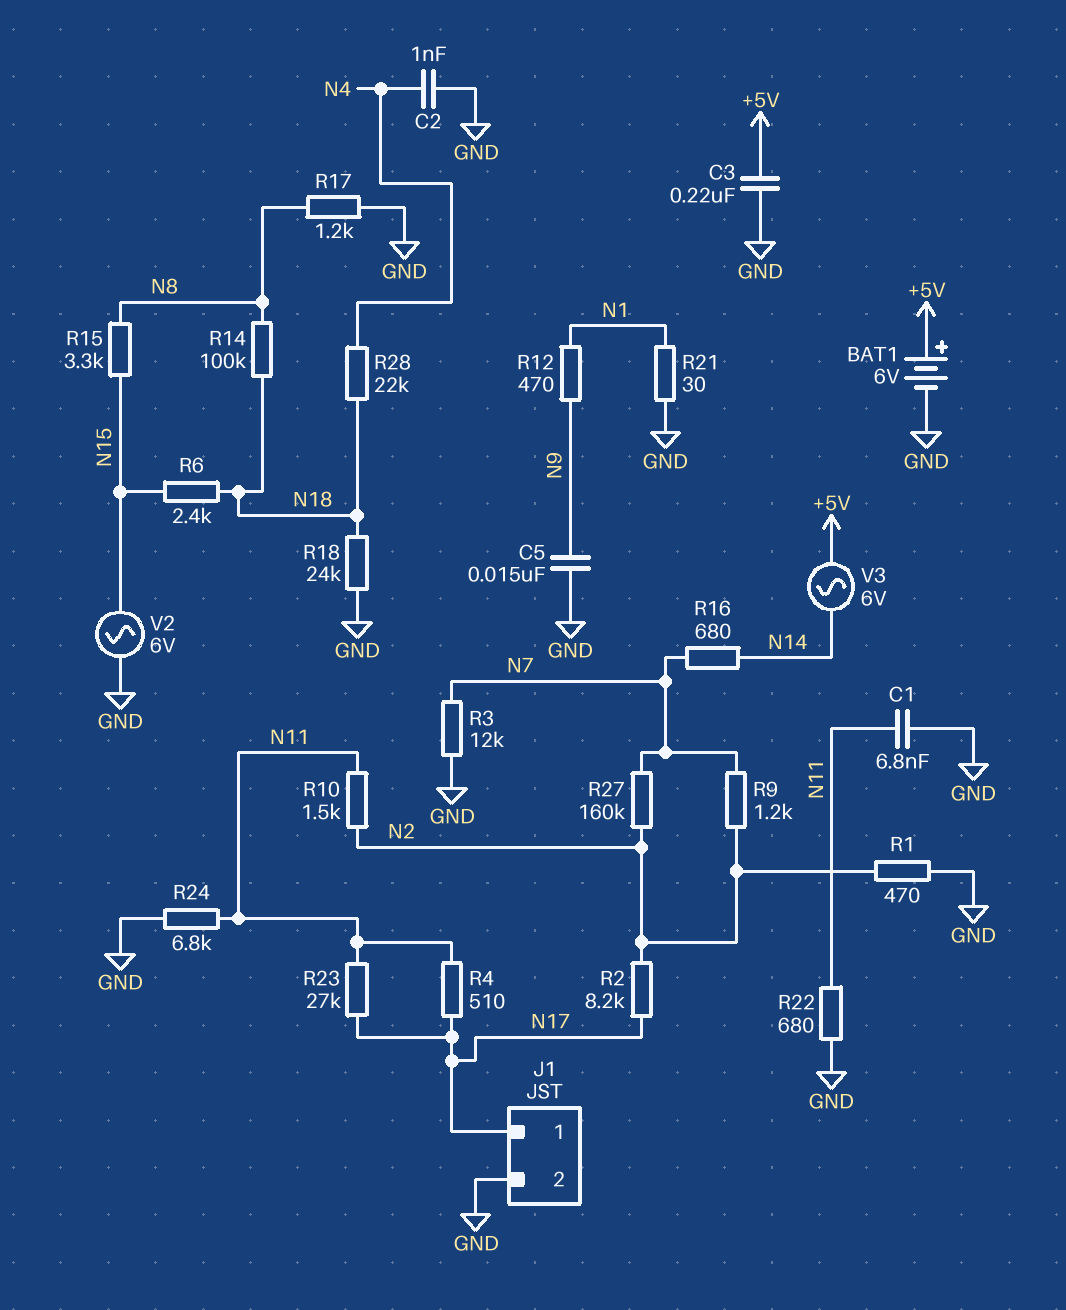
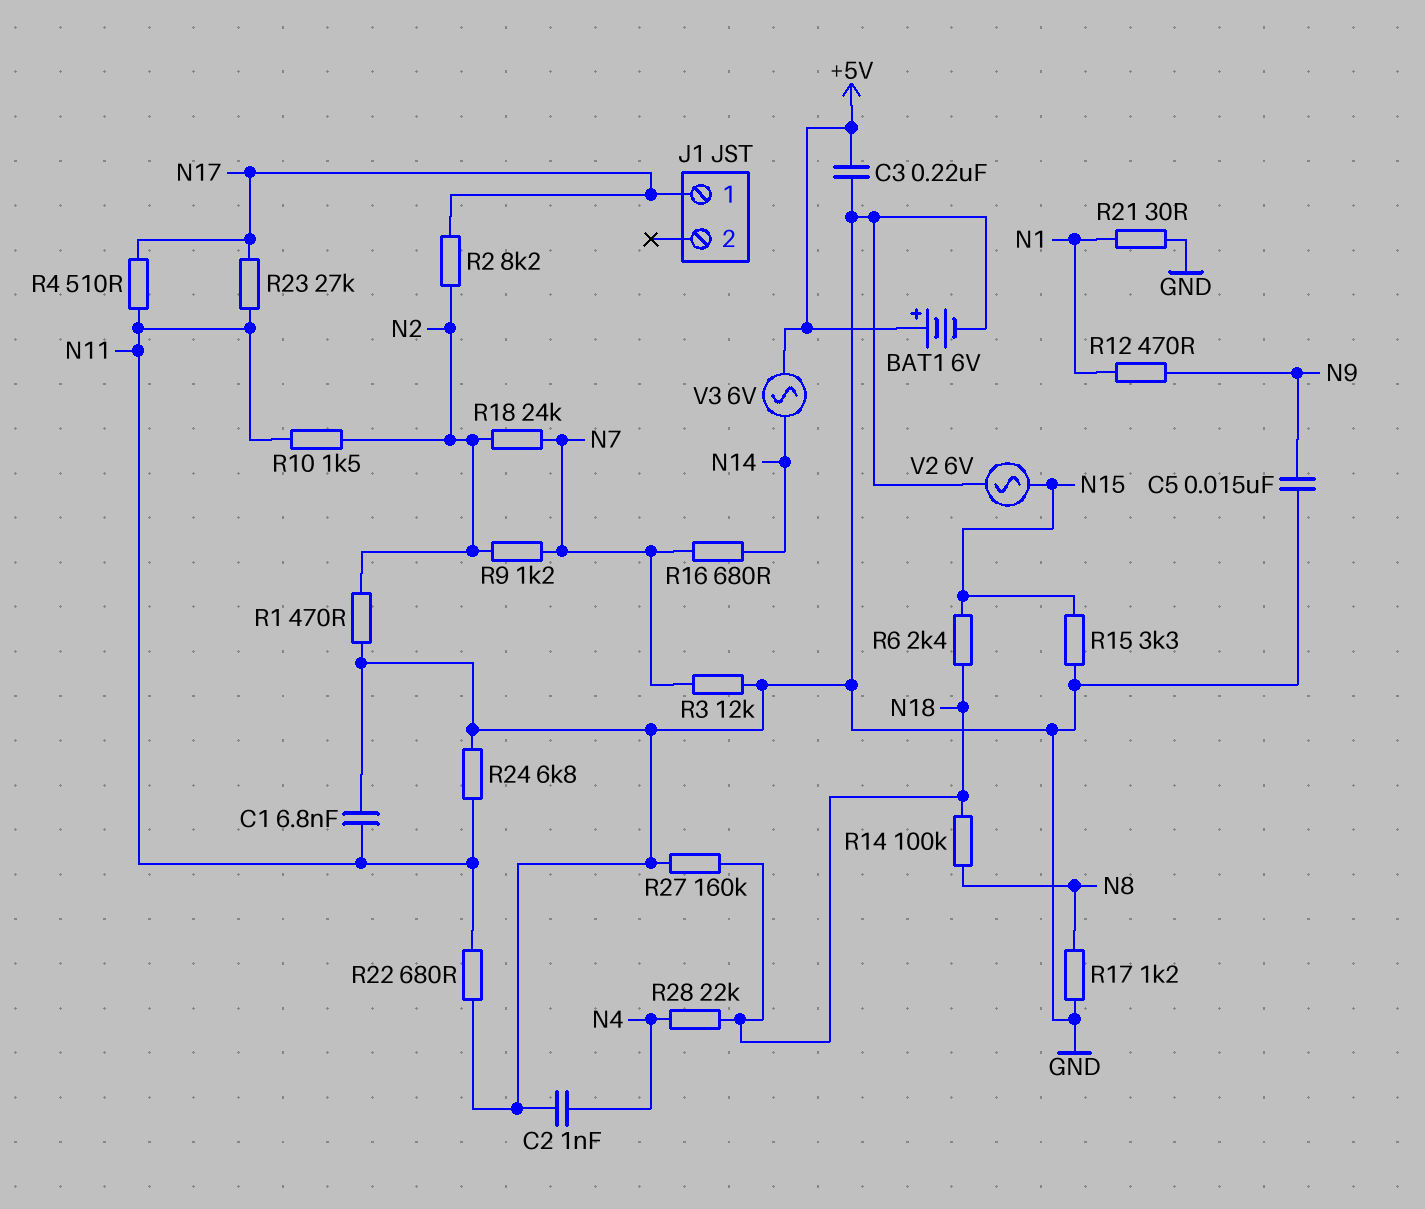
J1 pin 2: GND -> none
R15: 3.3k (N8, N15) -> 3.3k (GND, N15)
R18: 24k (GND, N18) -> 24k (N2, N7)
R27: 160k (N2, N7) -> 160k (GND, N18)

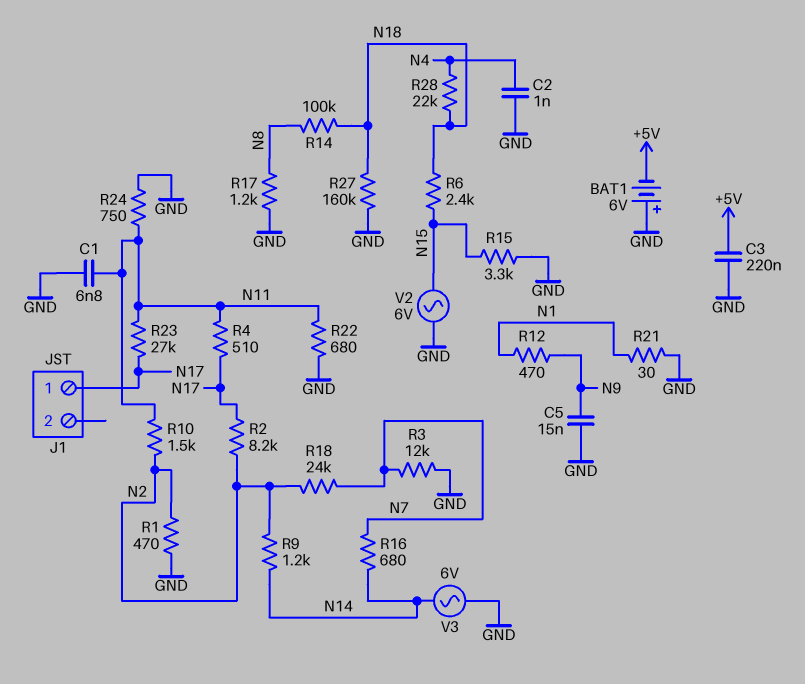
BAT1: 6V (plus +5V, minus GND) -> 6V (plus GND, minus +5V)
R9: 1.2k (N2, N7) -> 1.2k (N2, N14)
R24: 6.8k (GND, N11) -> 750 (GND, N11)
V3: AC 6V (+5V, N14) -> AC 6V (GND, N14)

